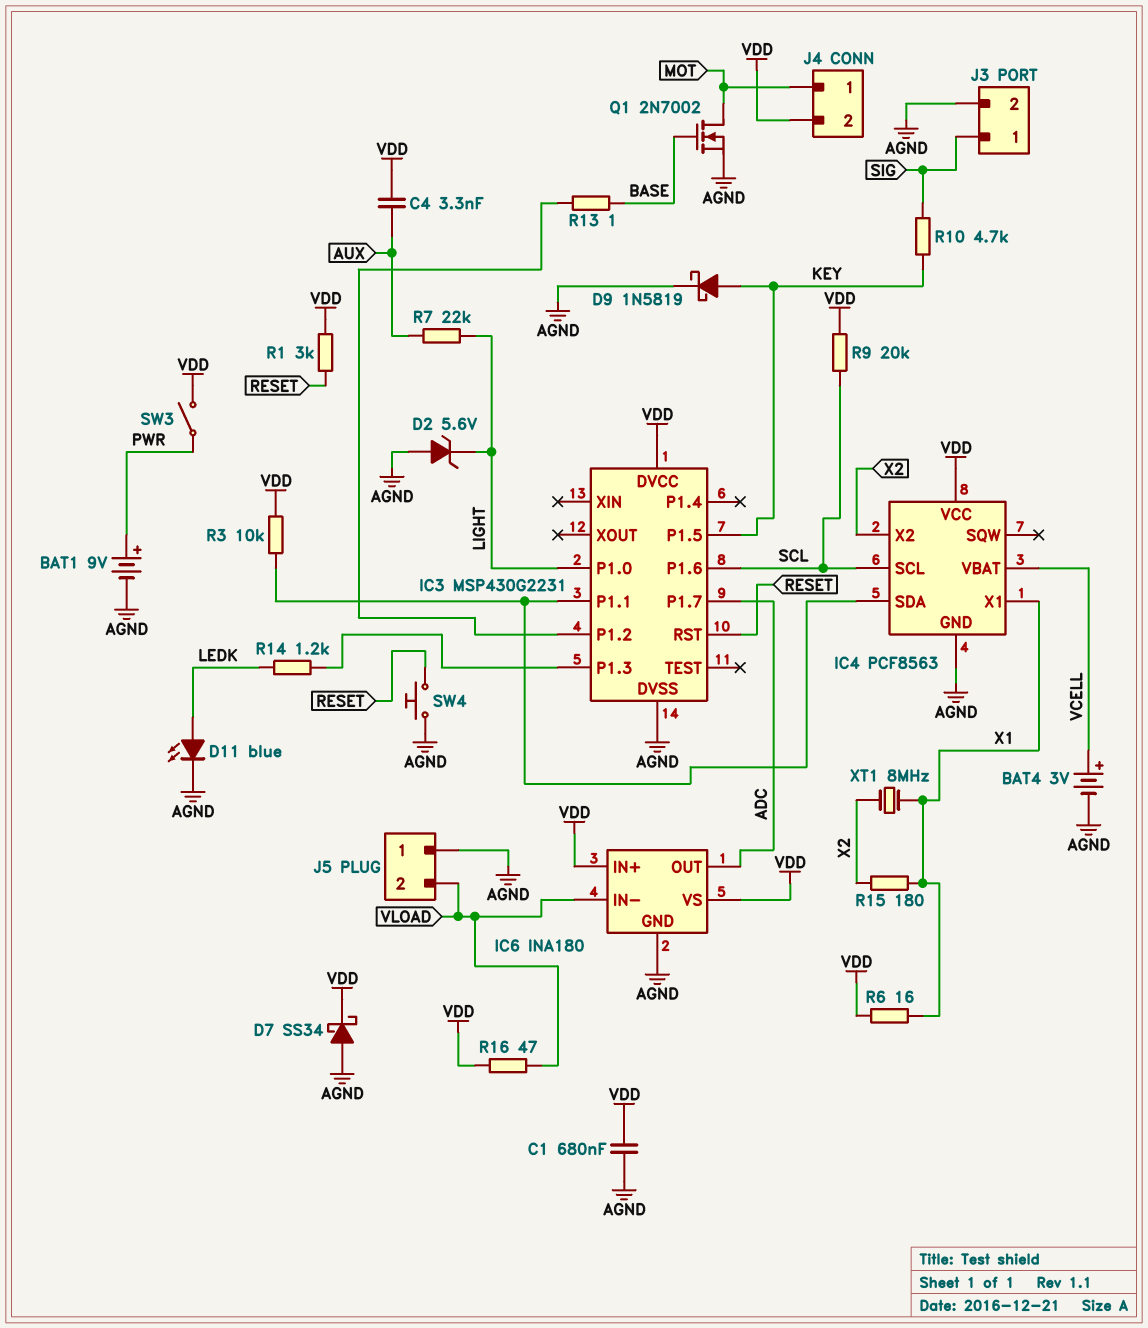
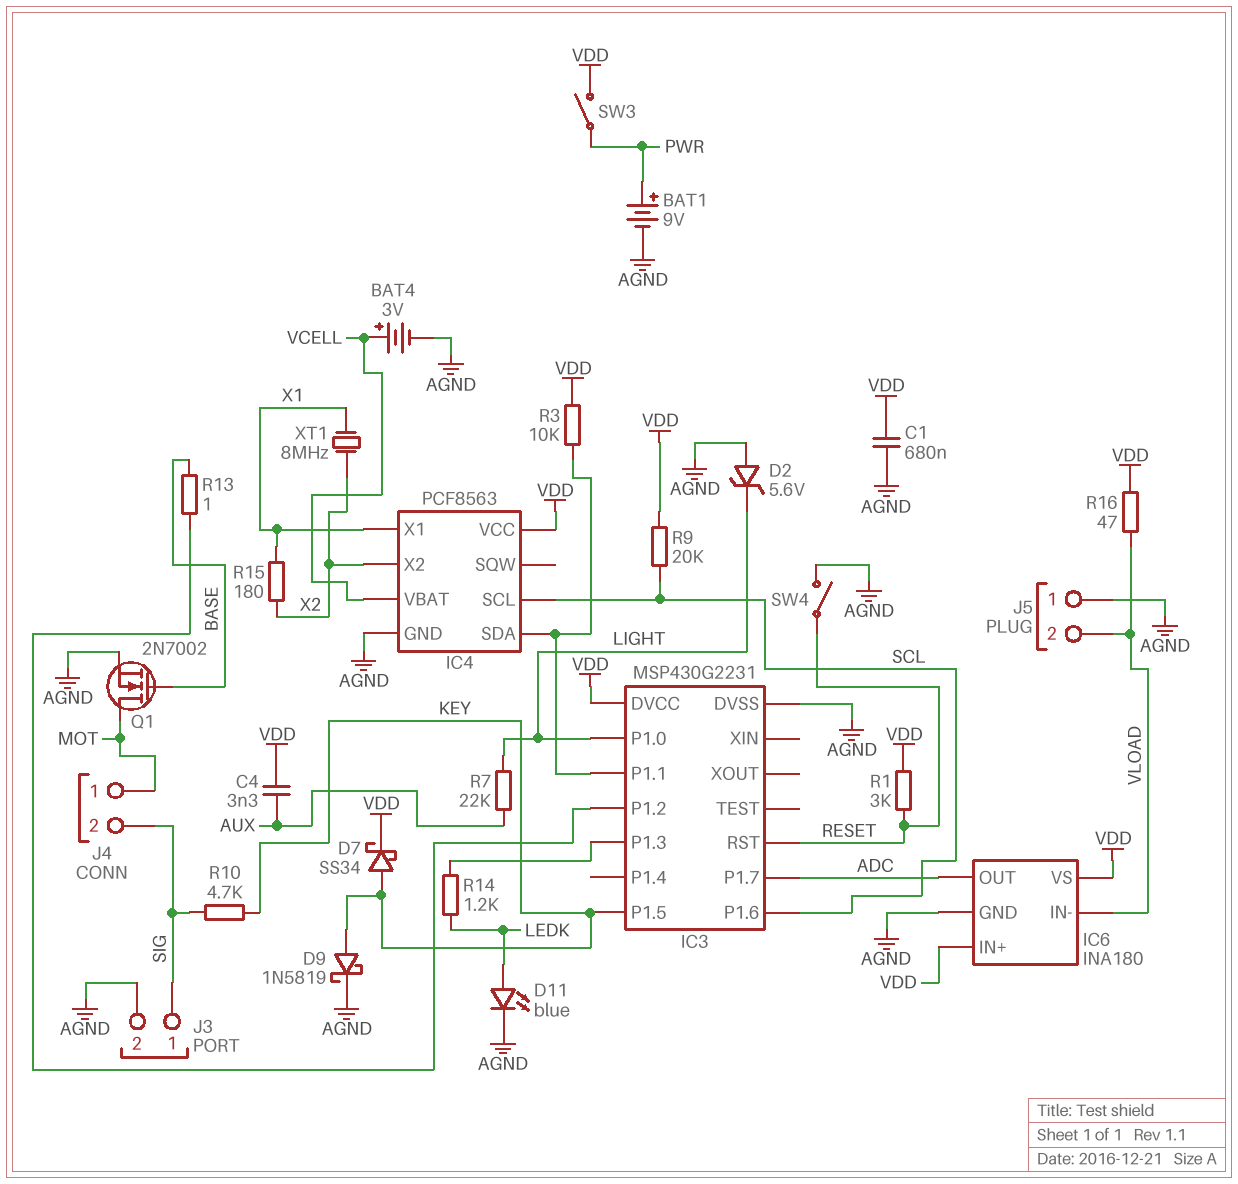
D7: schottky SS34 (A AGND, K VDD) -> schottky SS34 (A KEY, K VDD)
J4 pin 2: VDD -> SIG
R6: 16 (VDD, X1) -> none
SW4: button (AGND, RESET) -> switch (AGND, RESET)

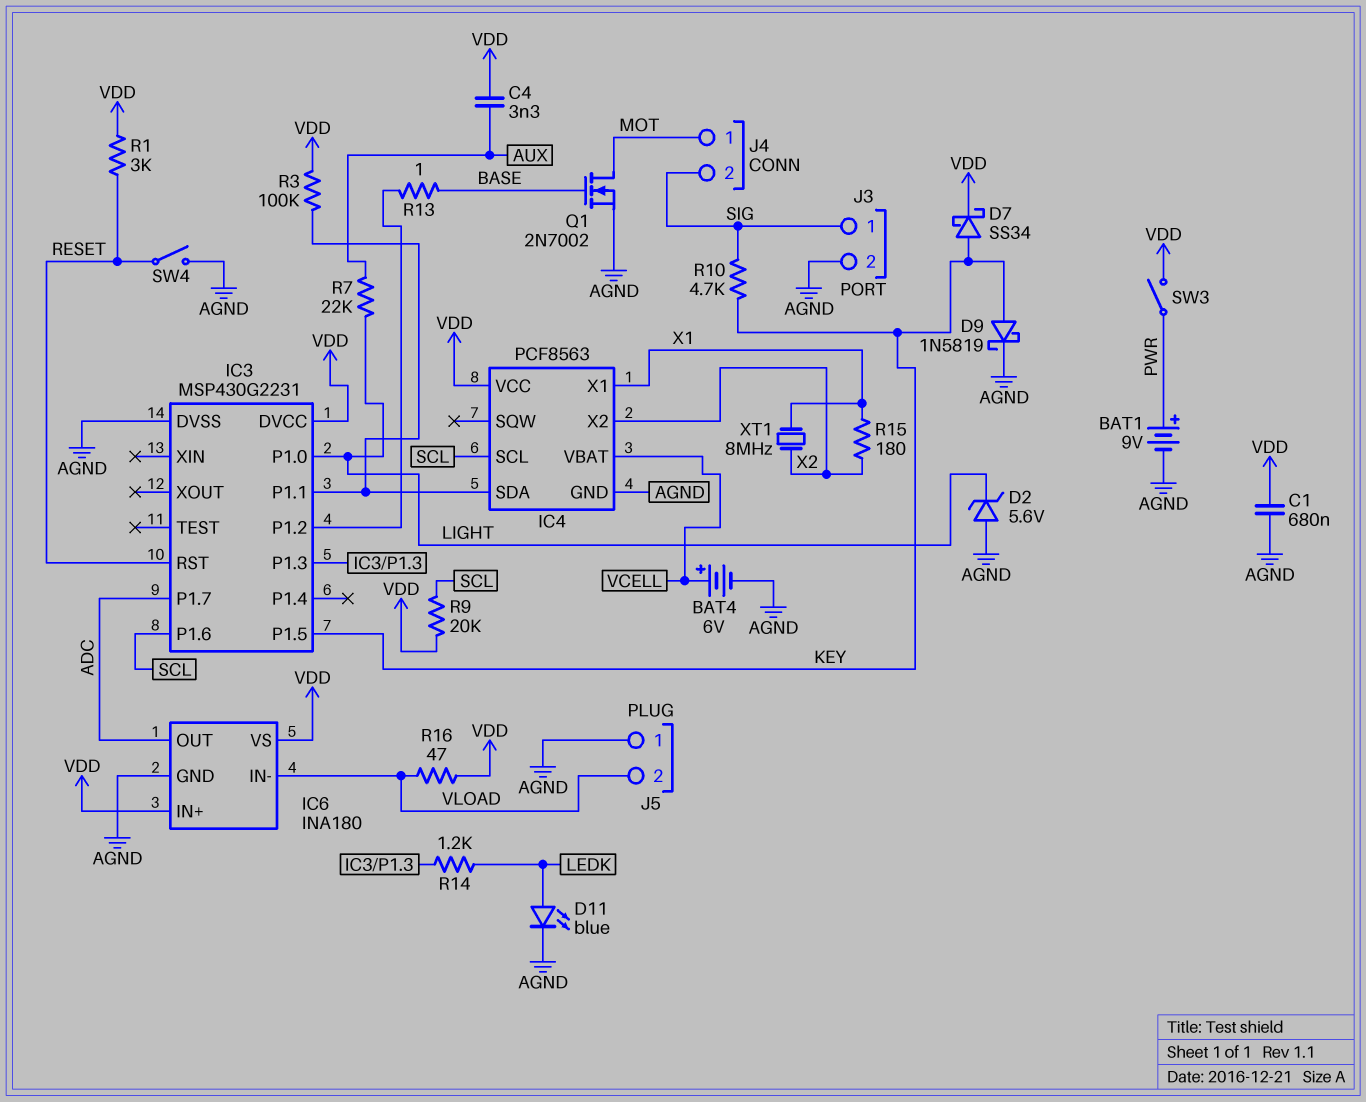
BAT4: 3V (plus VCELL, minus AGND) -> 6V (plus VCELL, minus AGND)
R3: 10k (IC3/P1.1, VDD) -> 100k (IC3/P1.1, VDD)

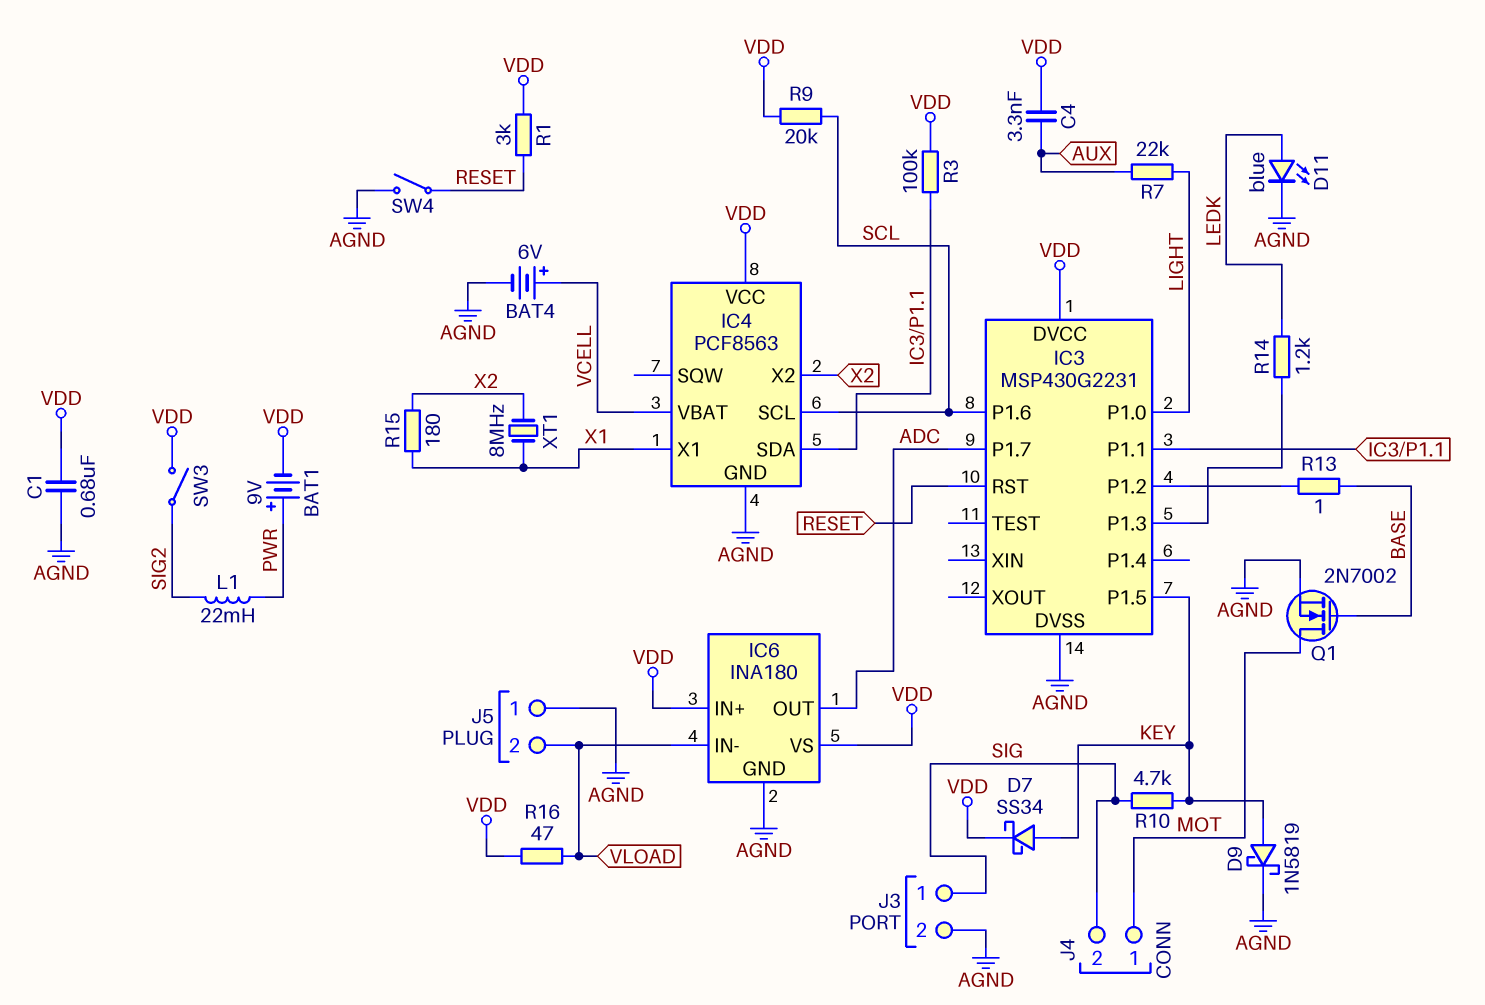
BAT1: 9V (plus PWR, minus AGND) -> 9V (plus PWR, minus VDD)
D2: zener 5.6V (A AGND, K LIGHT) -> none
L1: none -> 22mH (PWR, SIG2)
SW3: switch (PWR, VDD) -> switch (SIG2, VDD)

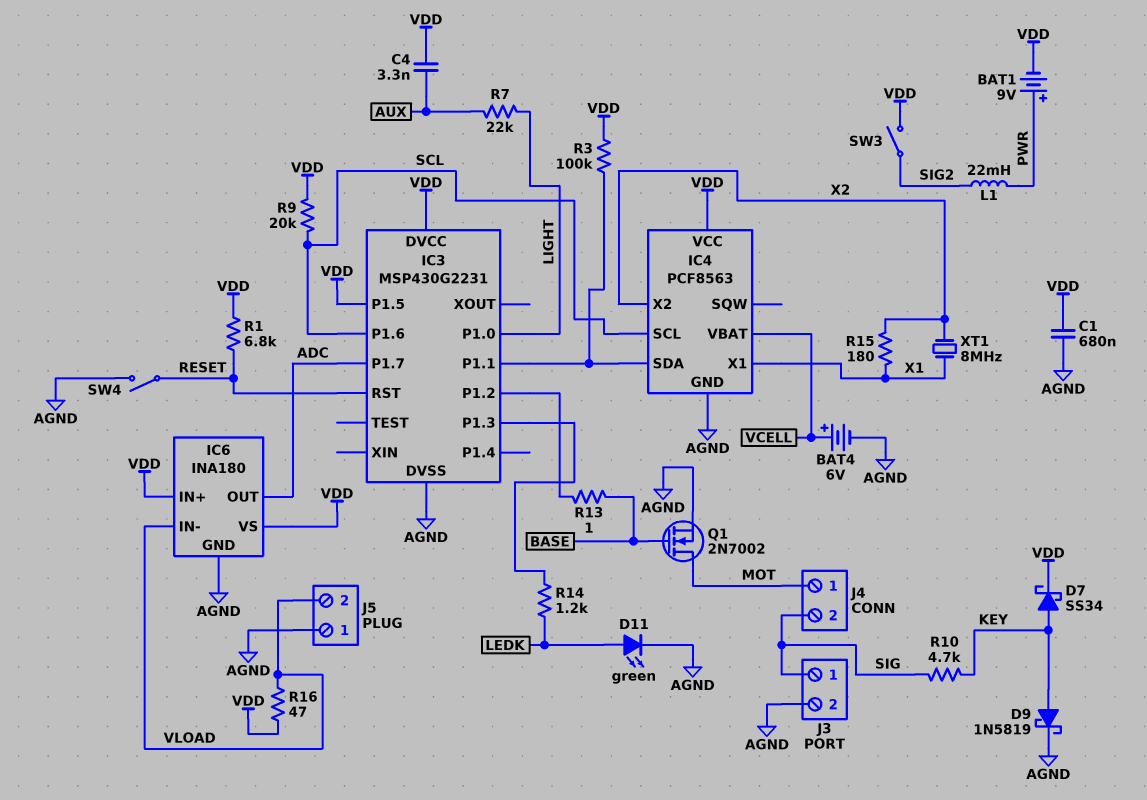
D11: LED blue (A LEDK, K AGND) -> LED green (A LEDK, K AGND)
IC3 pin P1.5: KEY -> VDD
R1: 3k (RESET, VDD) -> 6.8k (RESET, VDD)

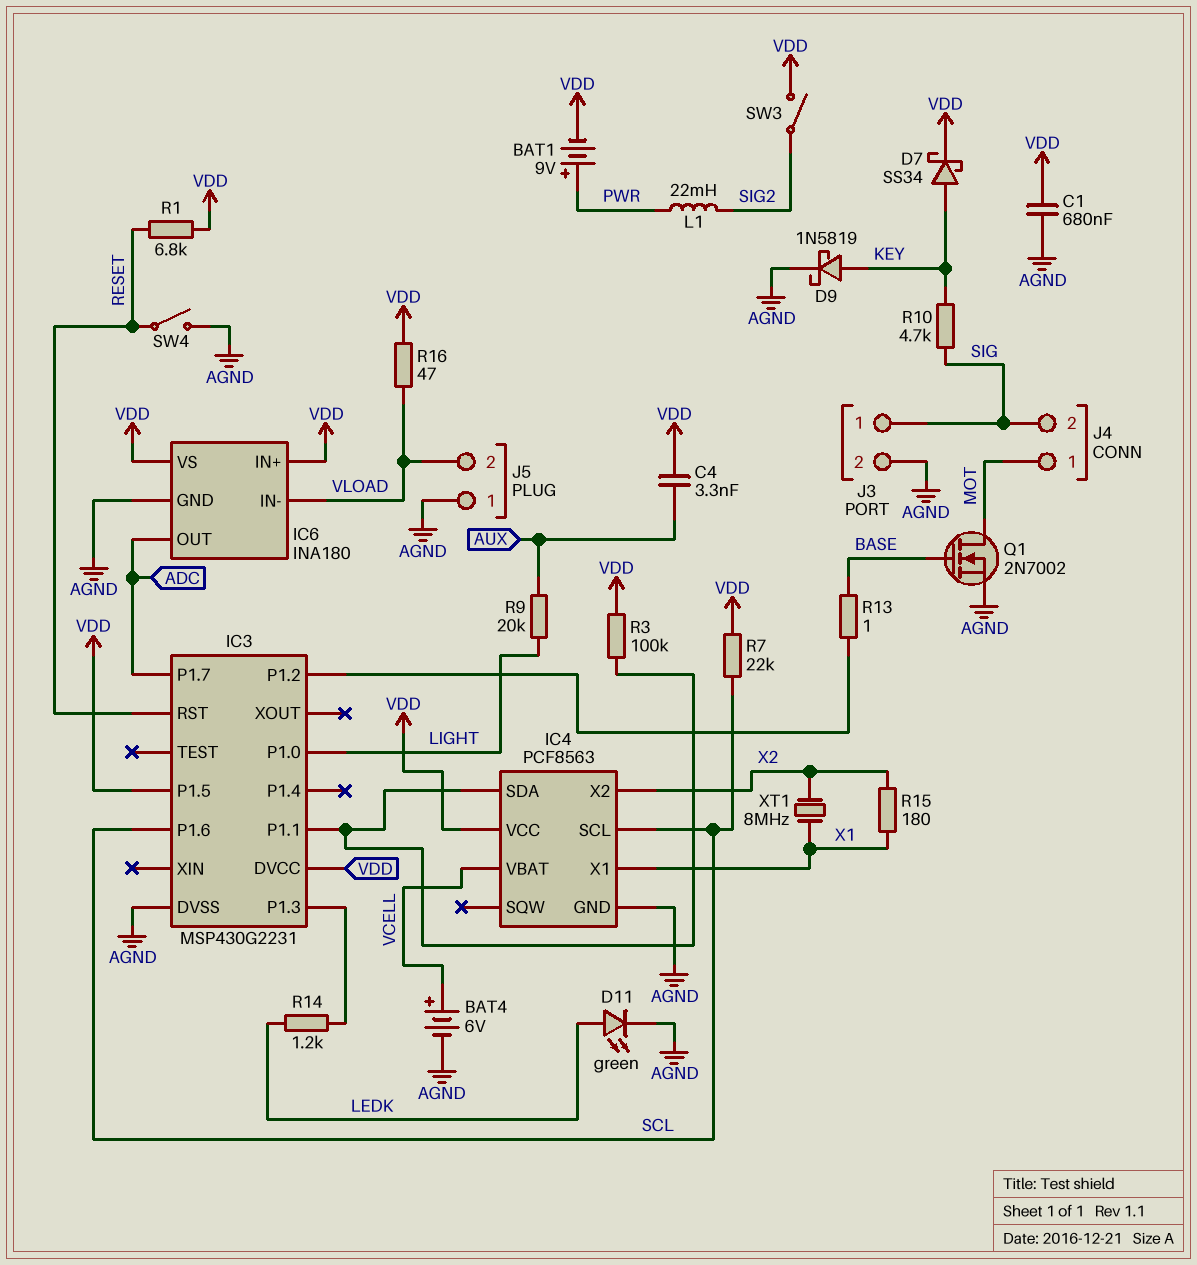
R7: 22k (AUX, LIGHT) -> 22k (SCL, VDD)
R9: 20k (SCL, VDD) -> 20k (AUX, LIGHT)

